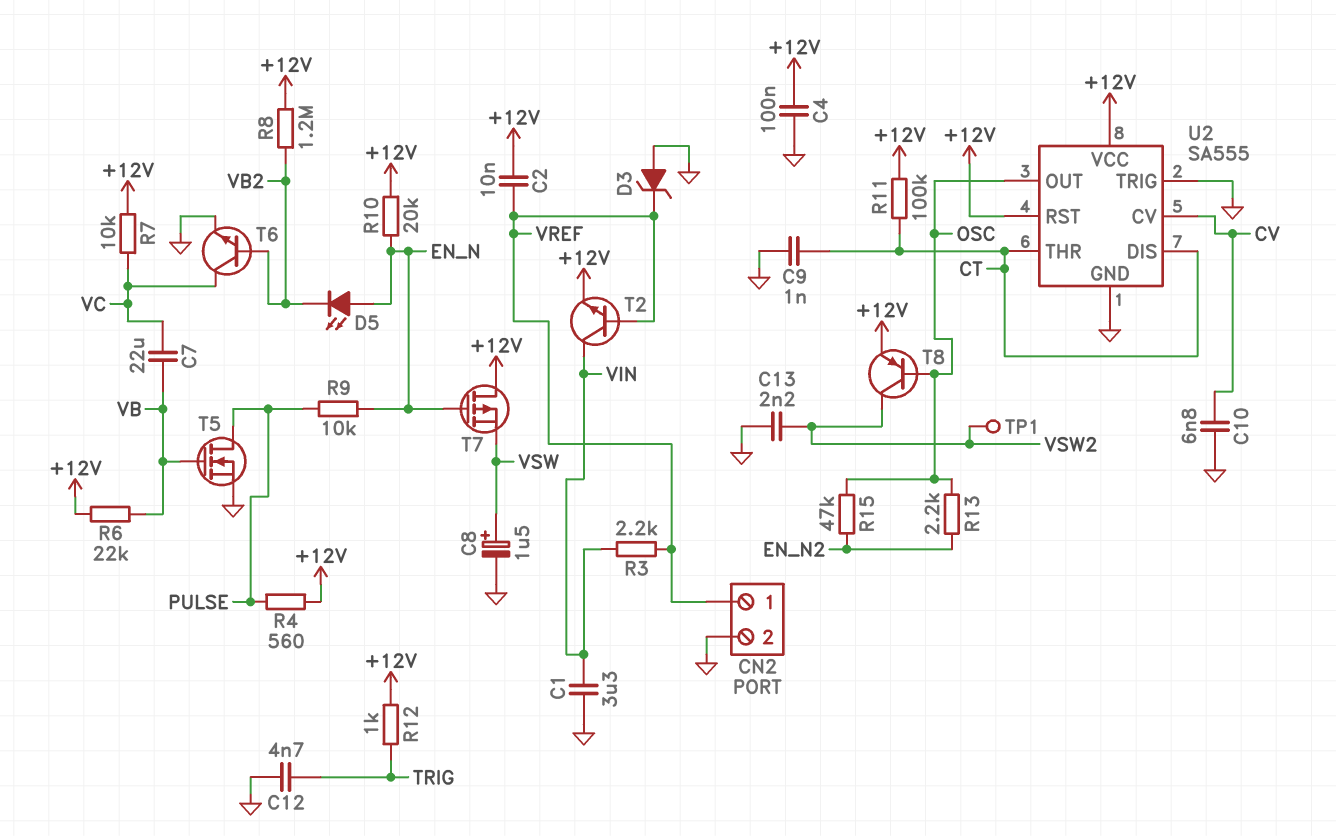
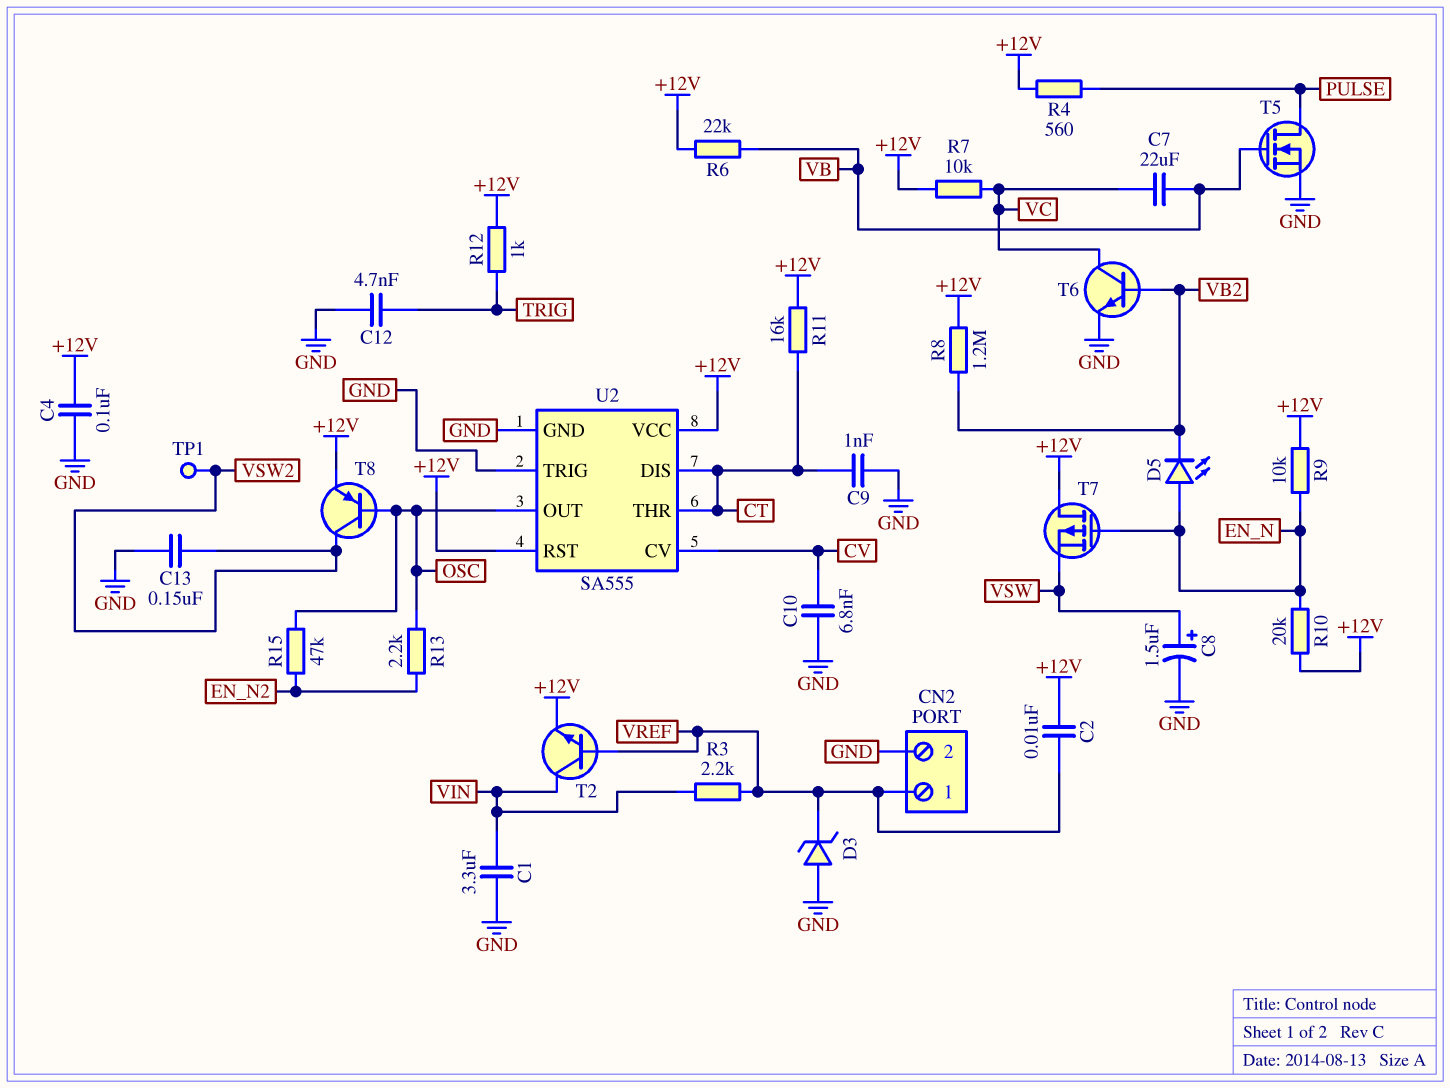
C13: 2.2nF (GND, VSW2) -> 150nF (GND, VSW2)
R9: 10k (EN_N, PULSE) -> 10k (+12V, EN_N)
R11: 100k (+12V, CT) -> 16k (+12V, CT)

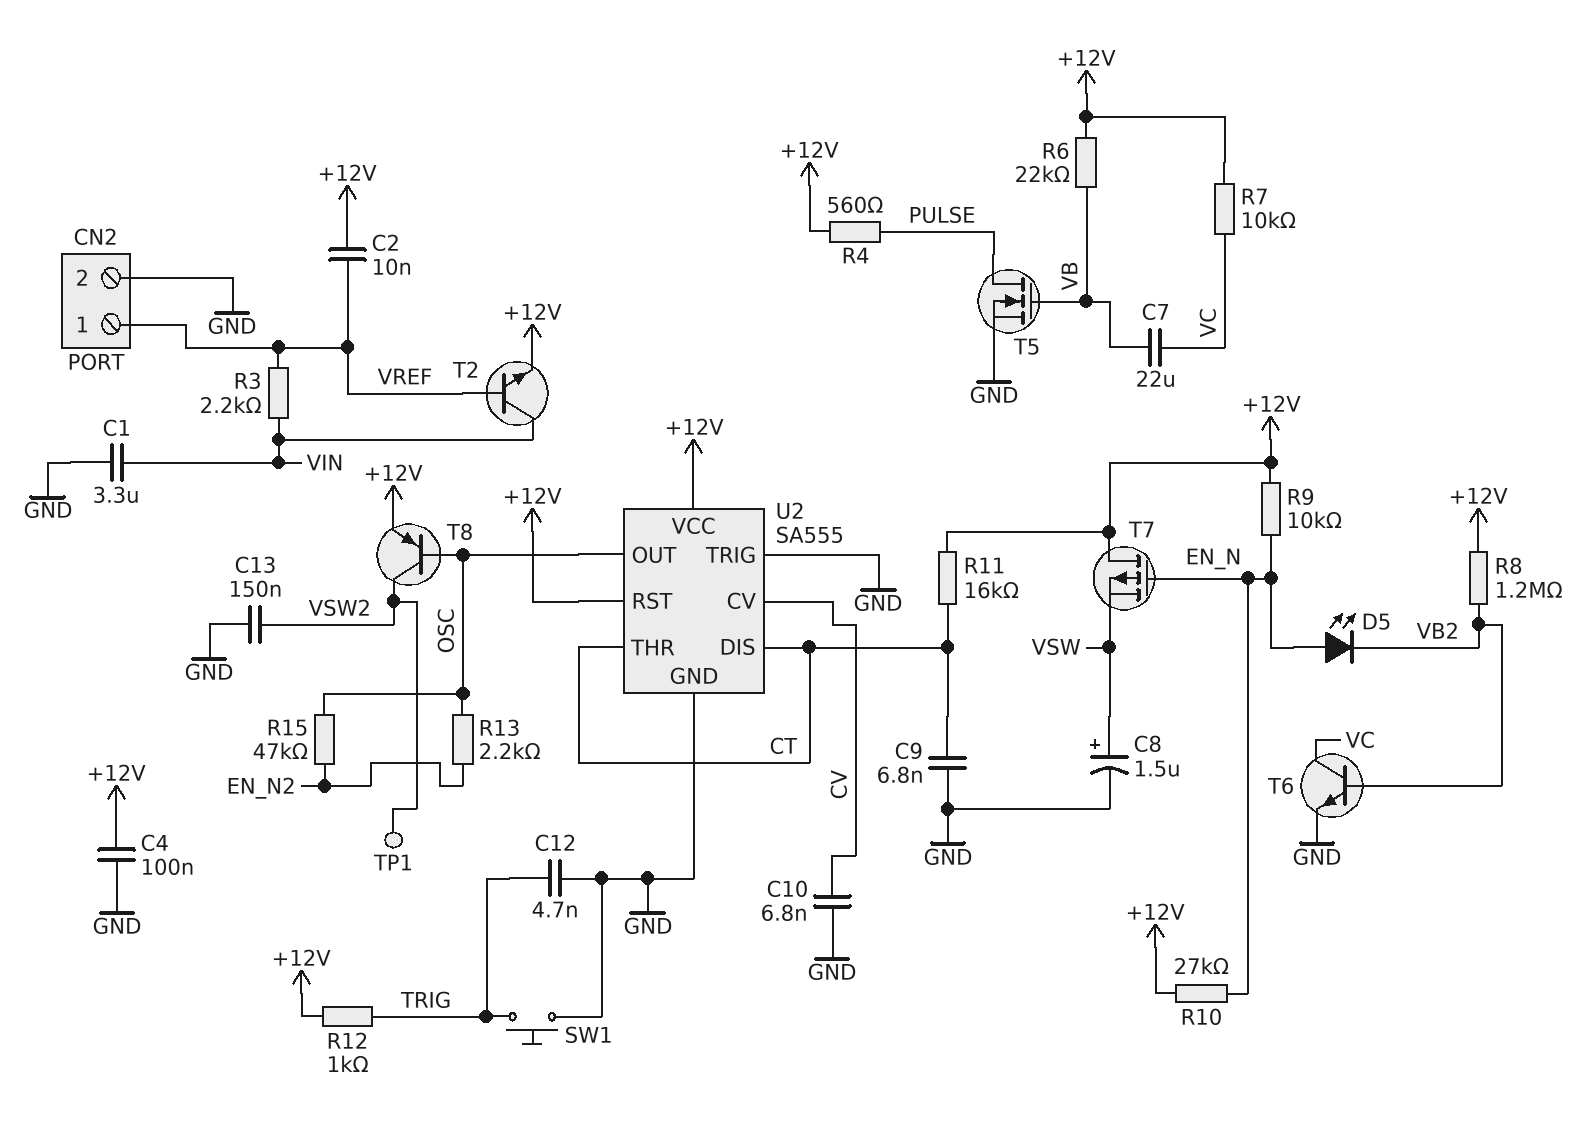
C9: 1nF (CT, GND) -> 6.8nF (CT, GND)
D3: zener (A GND, K VREF) -> none
R10: 20k (+12V, EN_N) -> 27k (+12V, EN_N)
SW1: none -> button (GND, TRIG)

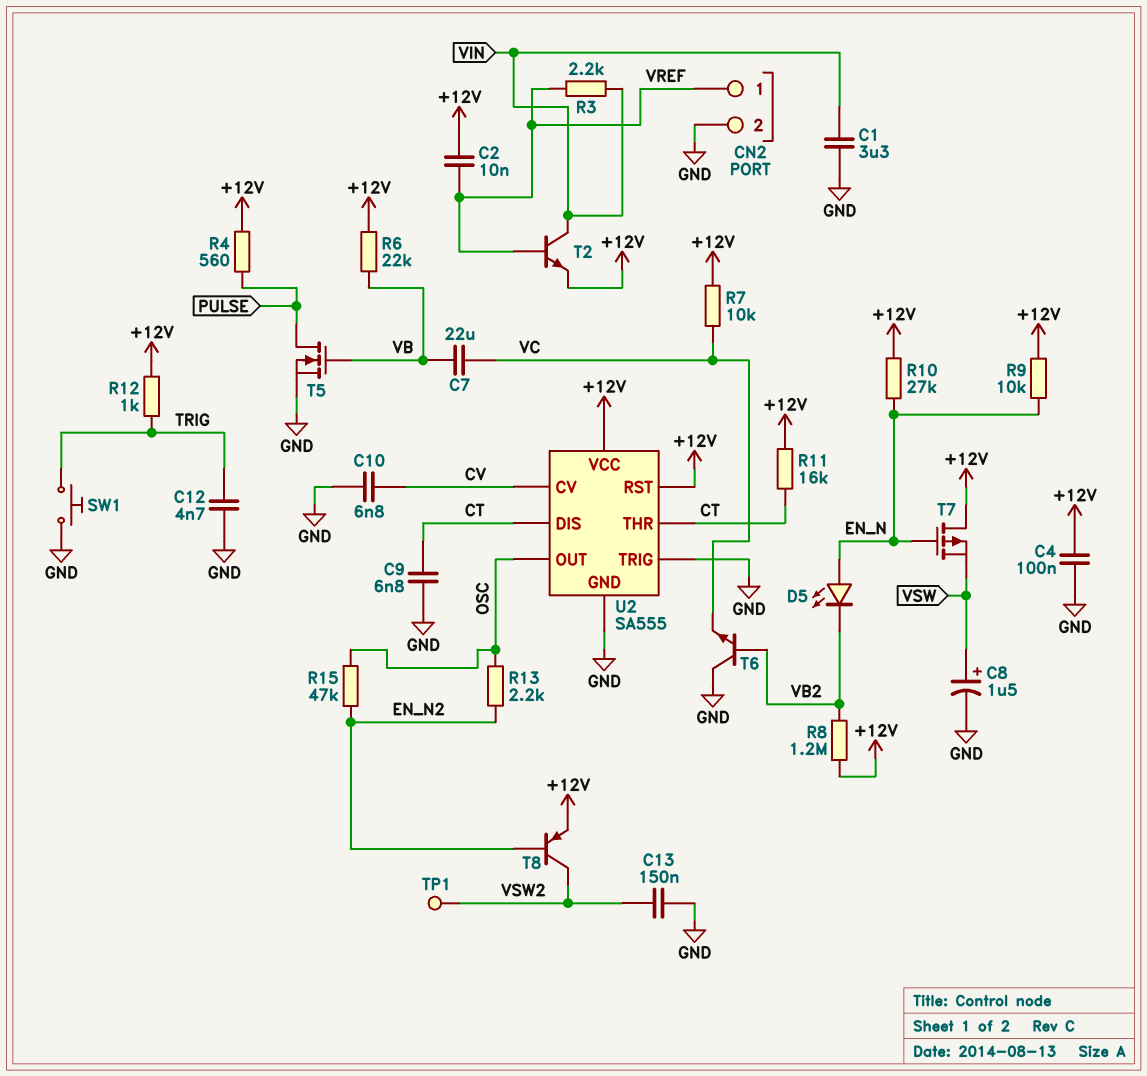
T6: NPN (B VB2, C VC, E GND) -> NPN (B VB2, C GND, E VC)
T8: PNP (B OSC, C VSW2, E +12V) -> PNP (B EN_N2, C VSW2, E +12V)

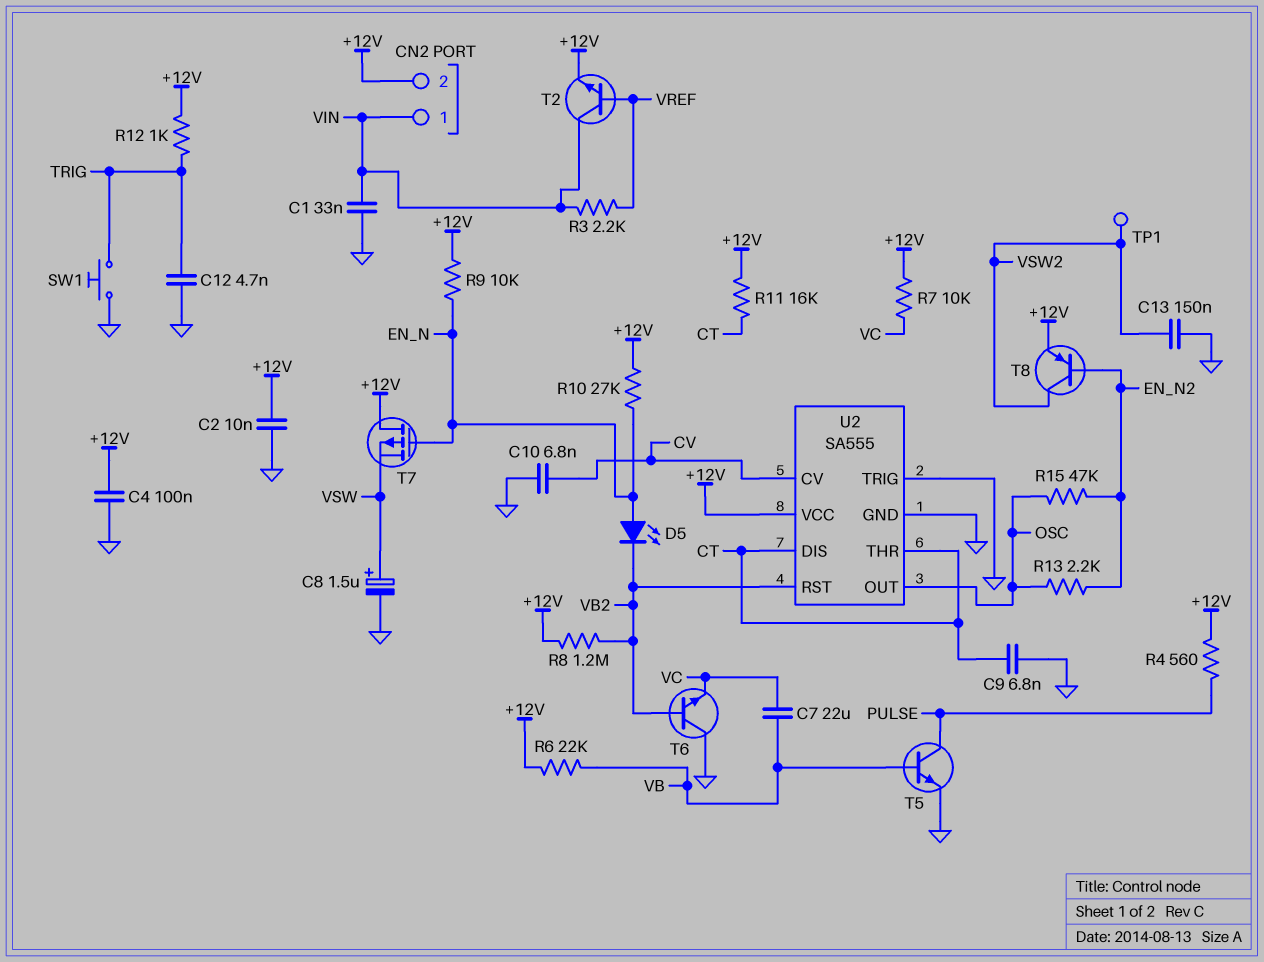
C1: 3.3uF (GND, VIN) -> 33nF (GND, VIN)
C2: 10nF (+12V, VREF) -> 10nF (+12V, GND)
CN2 pin 1: VREF -> VIN
CN2 pin 2: GND -> +12V
T5: NMOS (G VB, D PULSE, S GND) -> NPN (B VB, C PULSE, E GND)
U2 pin RST: +12V -> VB2

